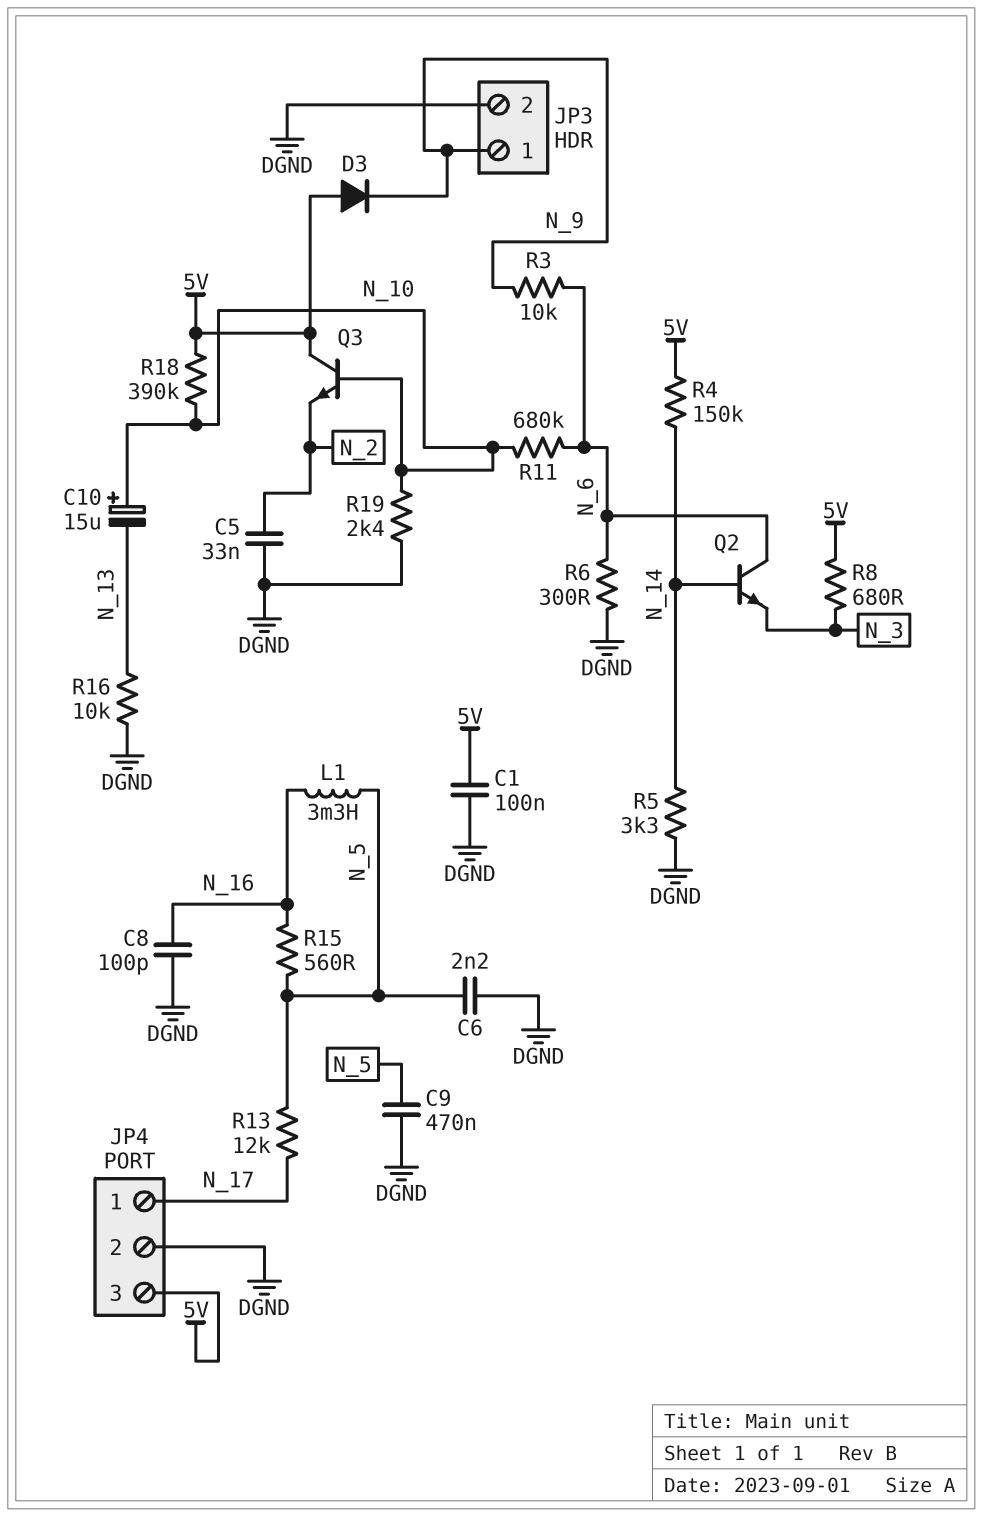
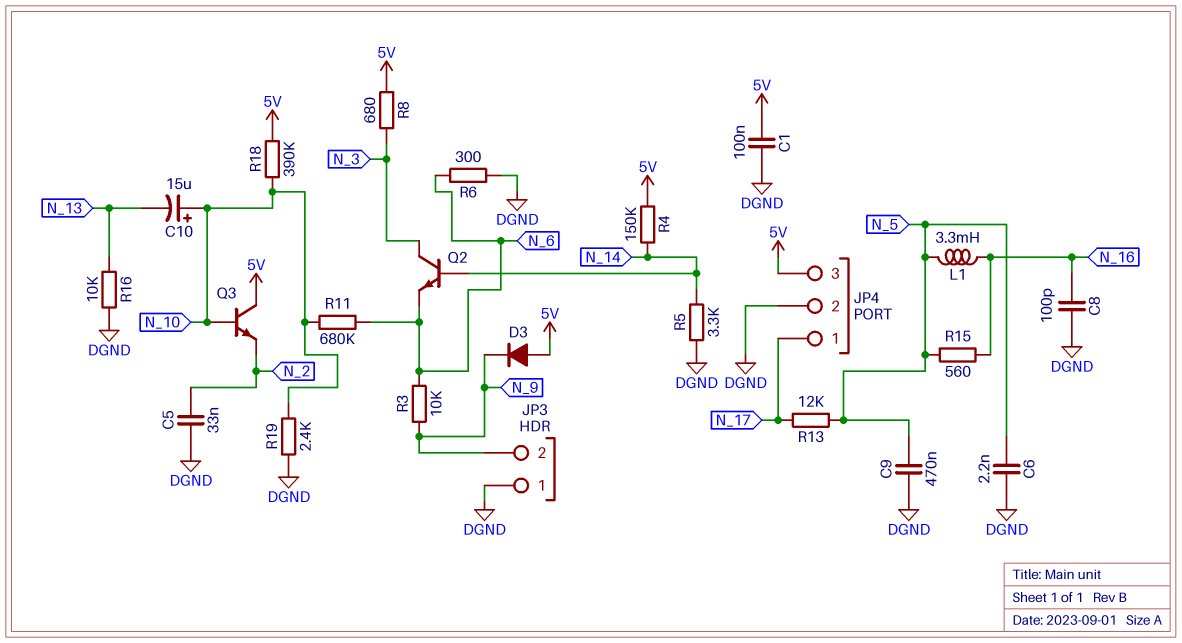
JP3 pin 1: N_9 -> DGND
JP3 pin 2: DGND -> N_9
Q2: NPN (B N_14, C N_6, E N_3) -> NPN (B N_14, C N_3, E N_6)

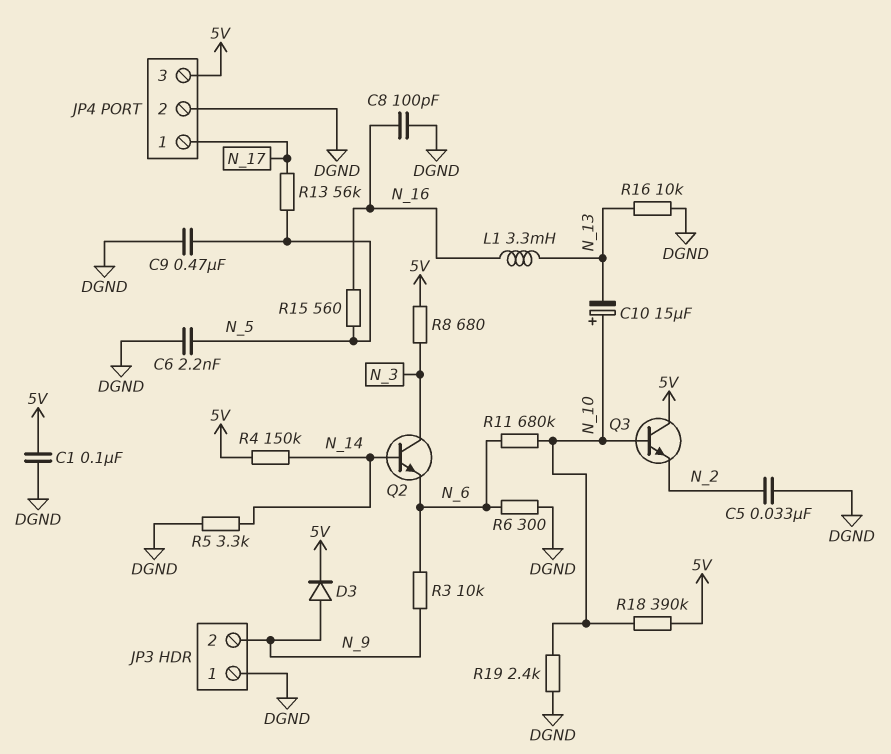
D3: diode (A 5V, K N_9) -> diode (A N_9, K 5V)
L1: 3.3mH (N_5, N_16) -> 3.3mH (N_13, N_16)
R13: 12k (N_5, N_17) -> 56k (N_5, N_17)

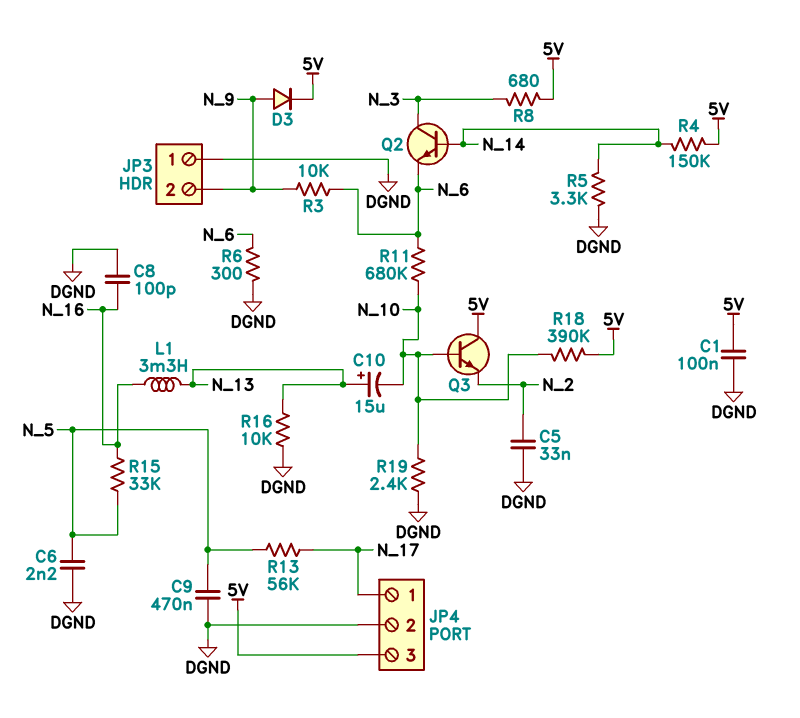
C10: 15uF (plus N_10, minus N_13) -> 15uF (plus N_13, minus N_10)
R15: 560 (N_5, N_16) -> 33k (N_5, N_16)

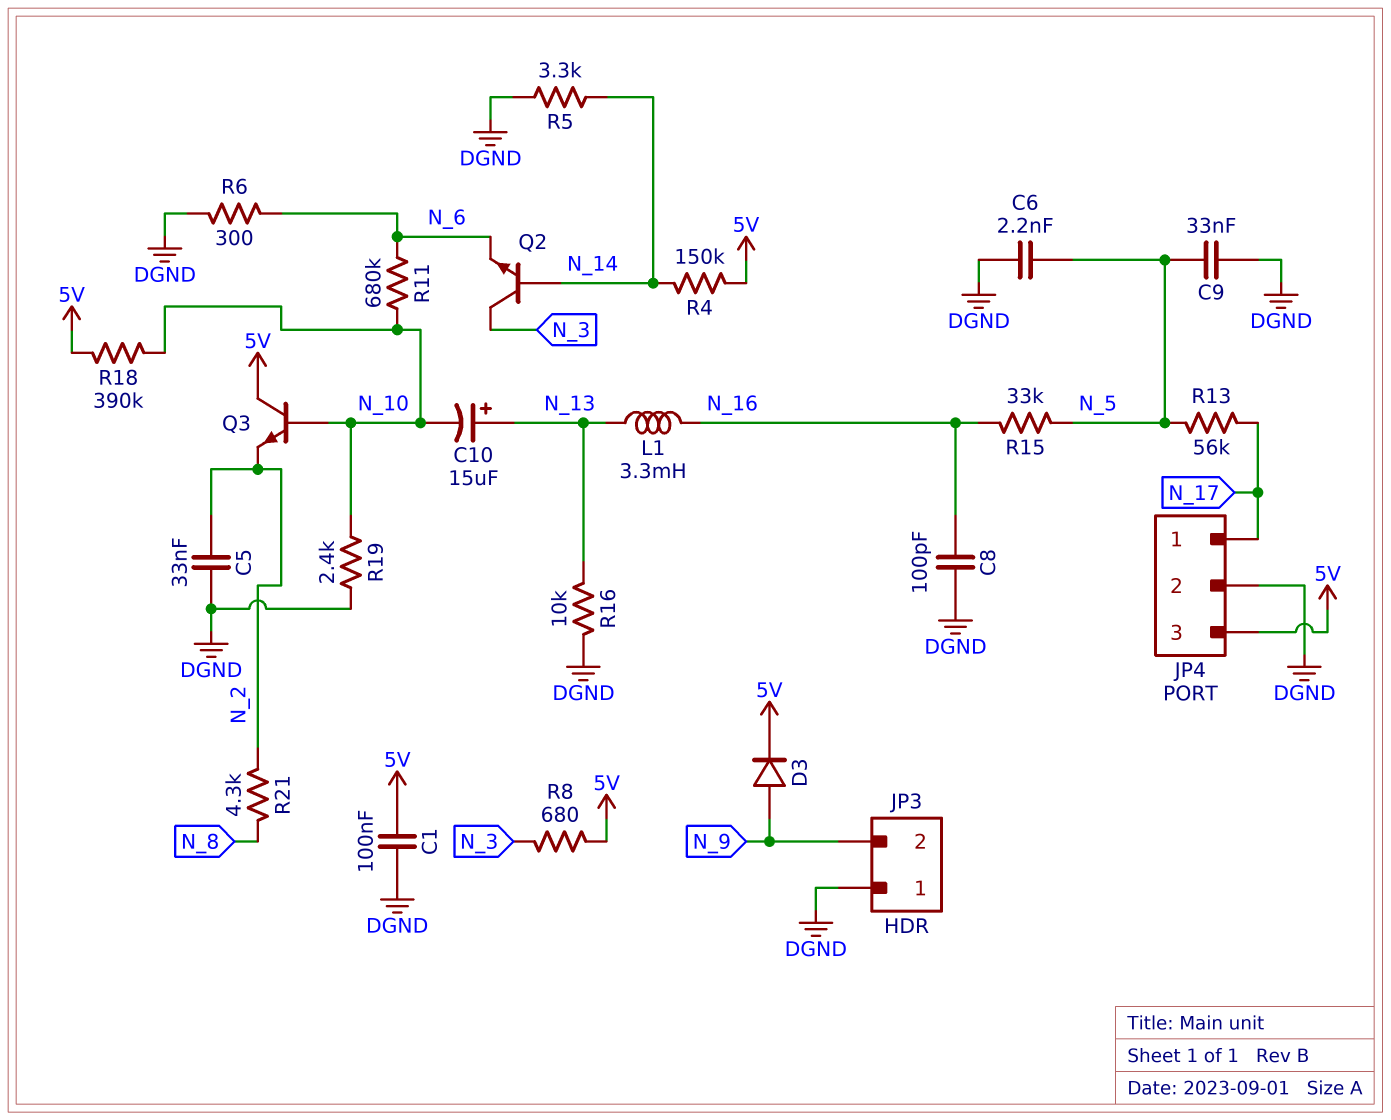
C9: 470nF (DGND, N_5) -> 33nF (DGND, N_5)
R3: 10k (N_6, N_9) -> none
R21: none -> 4.3k (N_2, N_8)

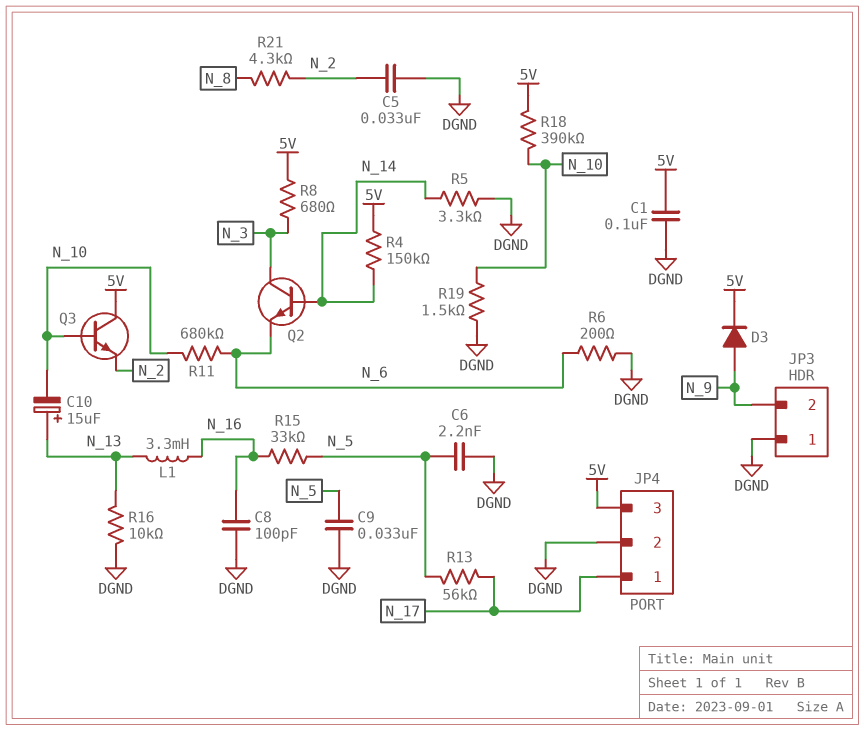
R6: 300 (DGND, N_6) -> 200 (DGND, N_6)
R19: 2.4k (DGND, N_10) -> 1.5k (DGND, N_10)

